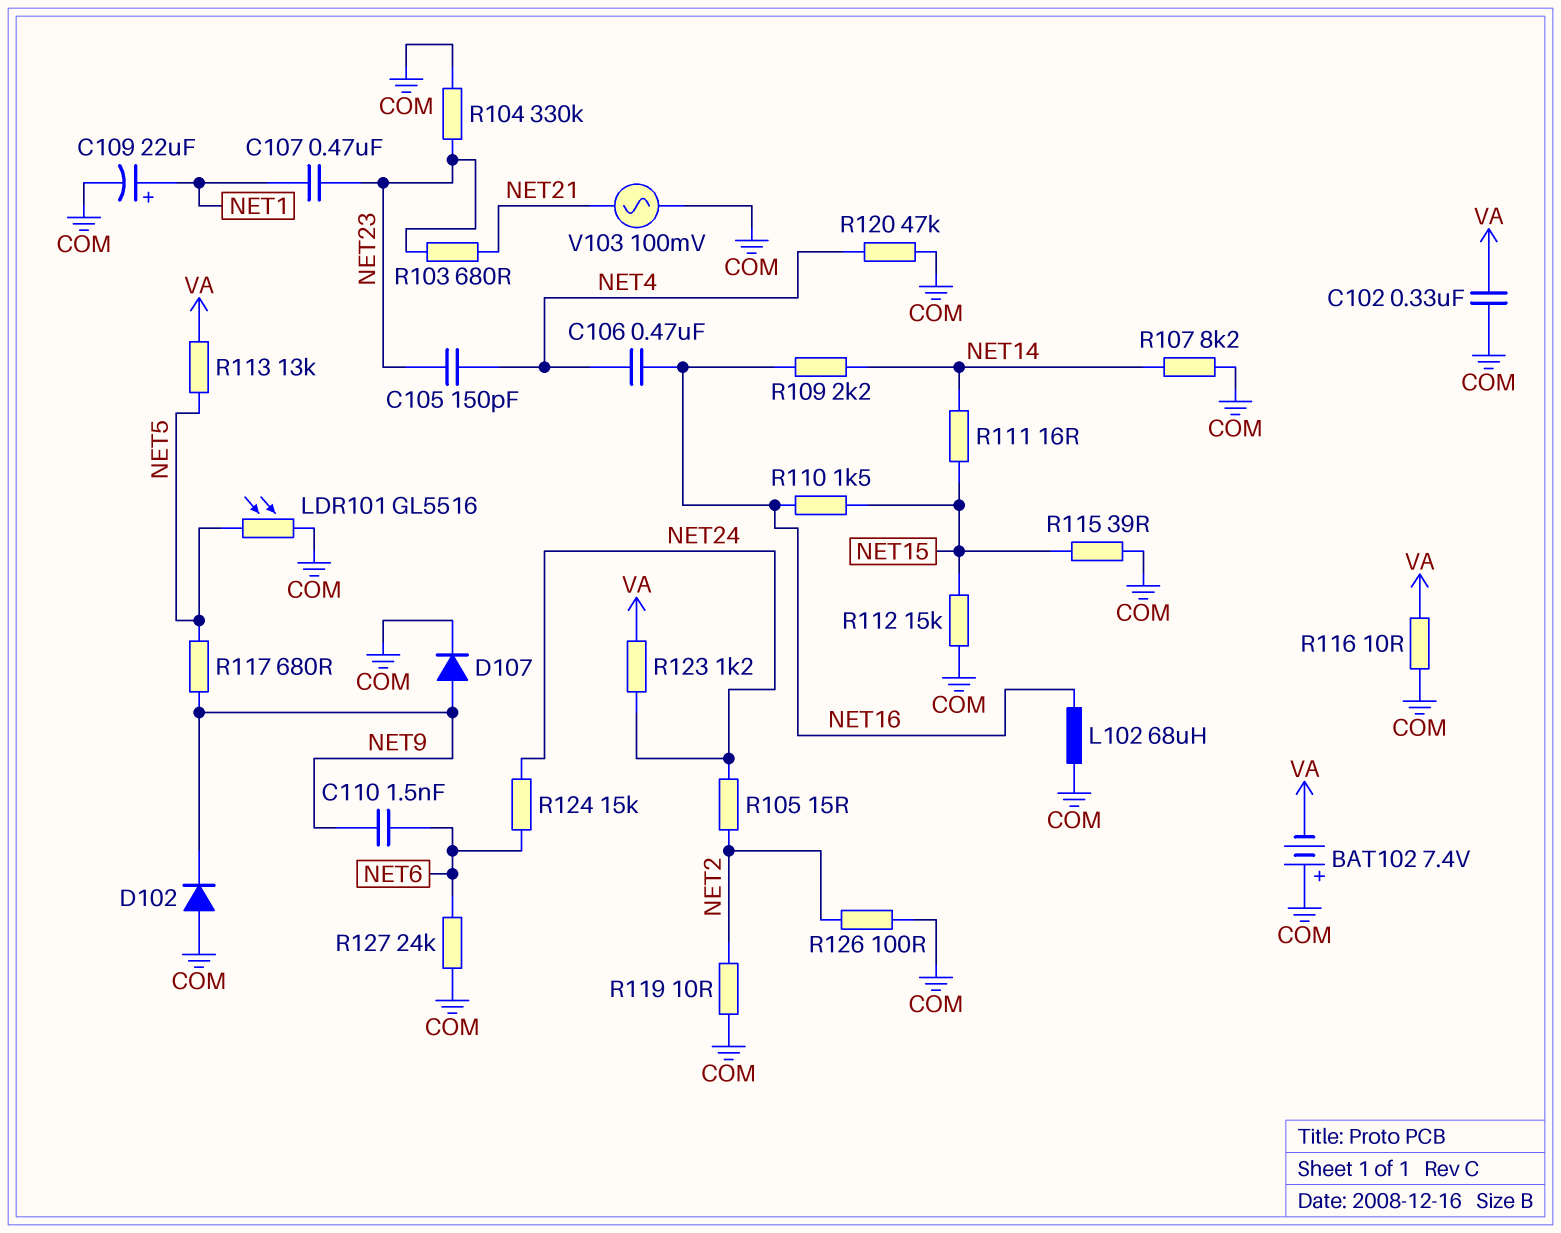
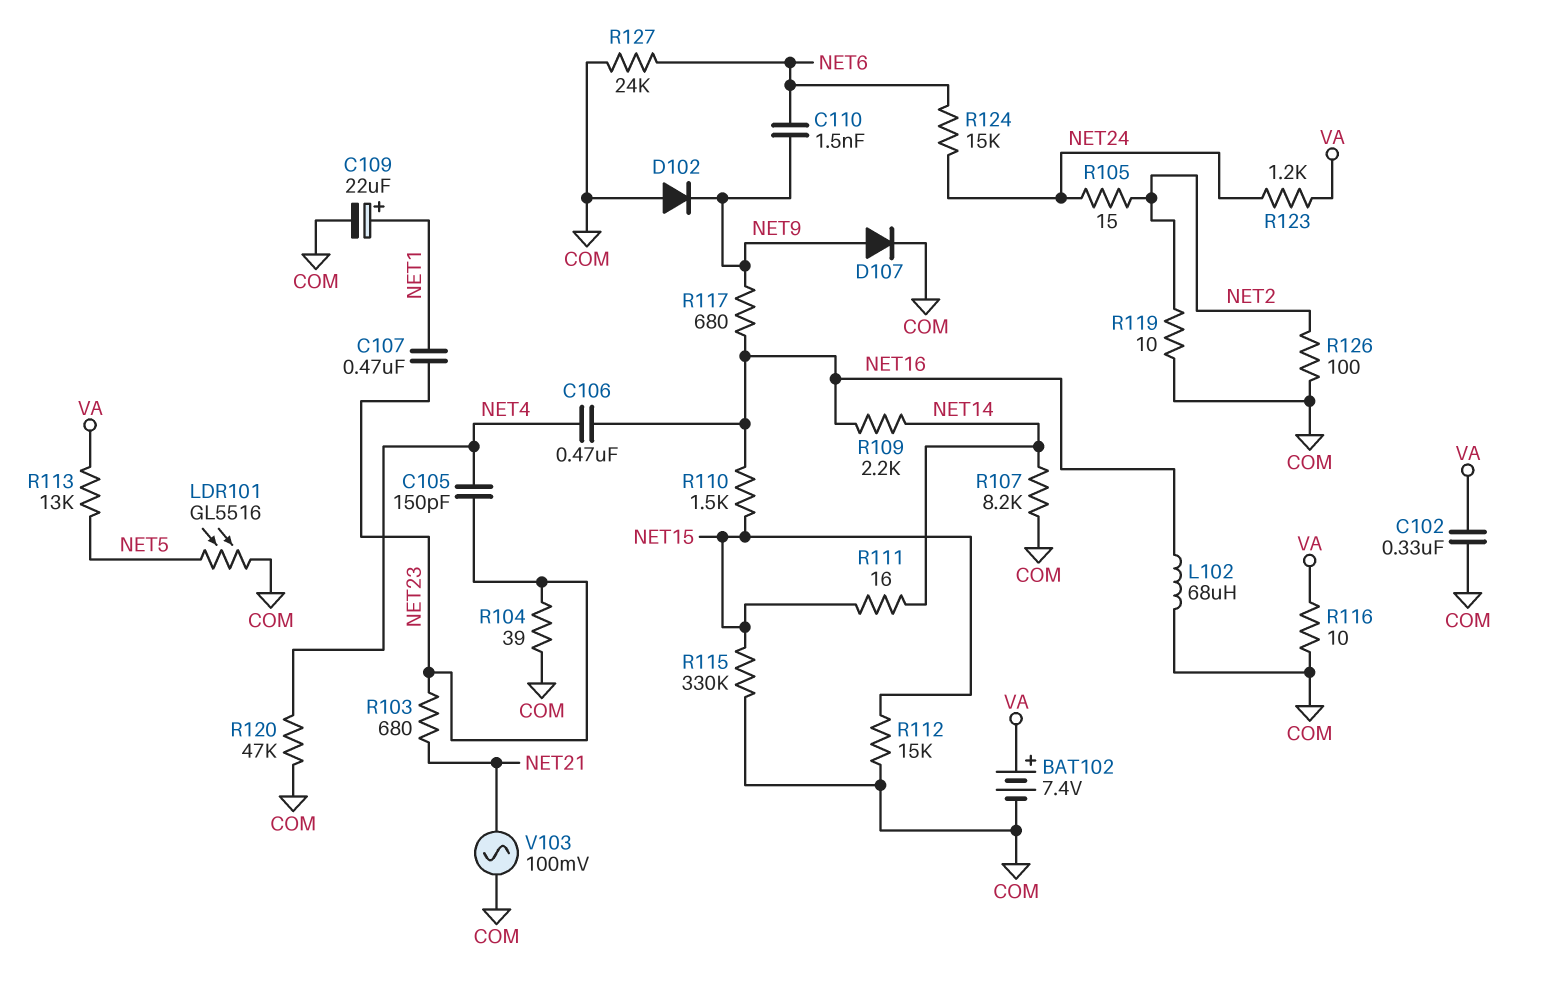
BAT102: 7.4V (plus COM, minus VA) -> 7.4V (plus VA, minus COM)
R104: 330k (COM, NET23) -> 39 (COM, NET23)
R115: 39 (COM, NET15) -> 330k (COM, NET15)
R117: 680 (NET5, NET9) -> 680 (NET9, NET16)

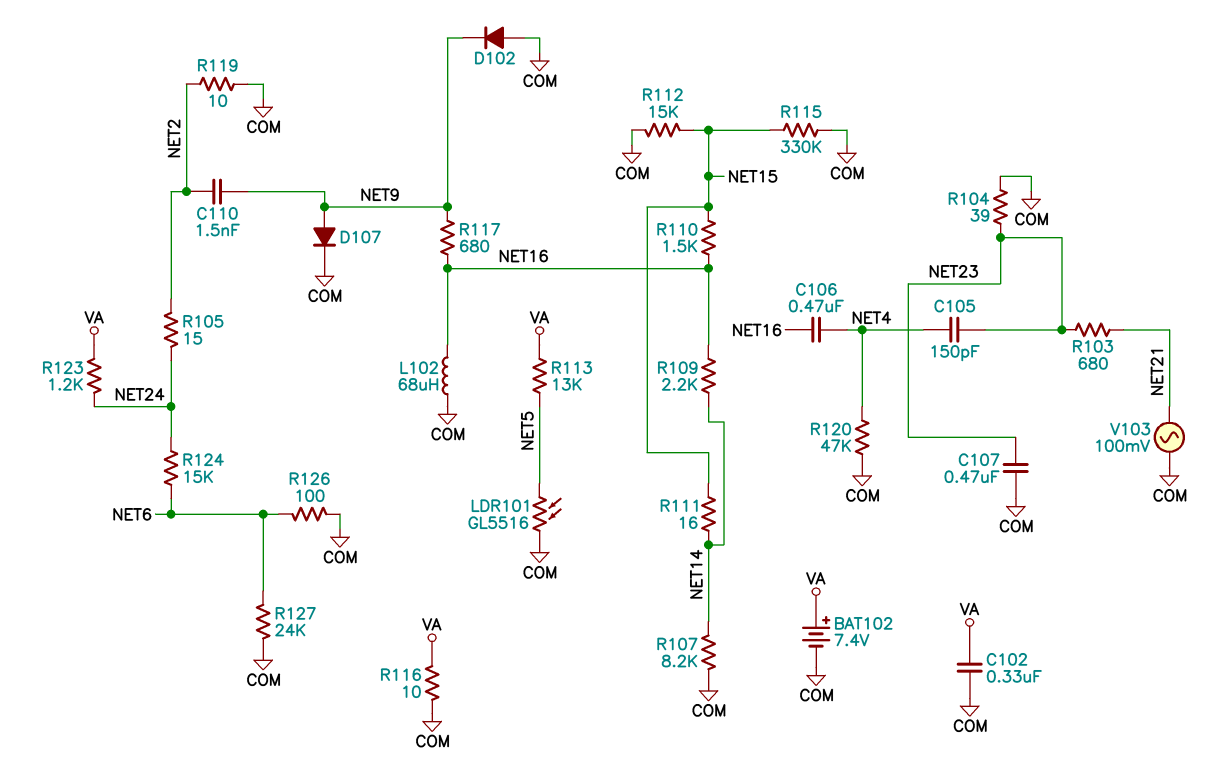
C107: 470nF (NET1, NET23) -> 470nF (COM, NET23)
C109: 22uF (plus NET1, minus COM) -> none
C110: 1.5nF (NET6, NET9) -> 1.5nF (NET2, NET9)
R126: 100 (COM, NET2) -> 100 (COM, NET6)

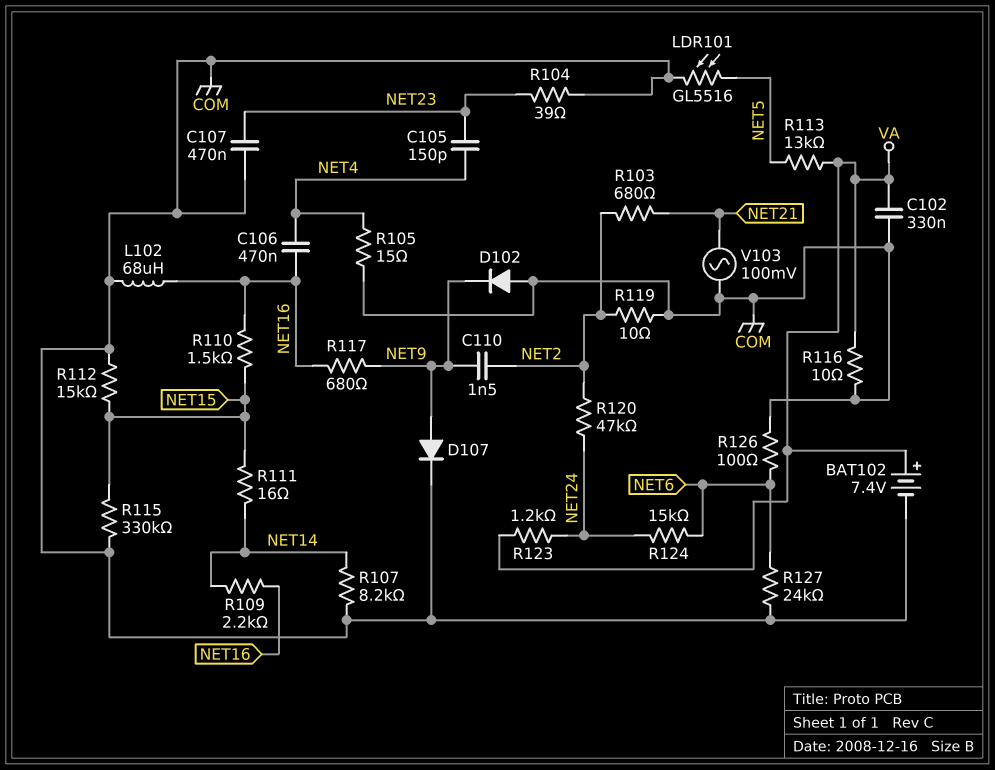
R103: 680 (NET21, NET23) -> 680 (NET2, NET21)
R105: 15 (NET2, NET24) -> 15 (COM, NET4)
R120: 47k (COM, NET4) -> 47k (NET2, NET24)

